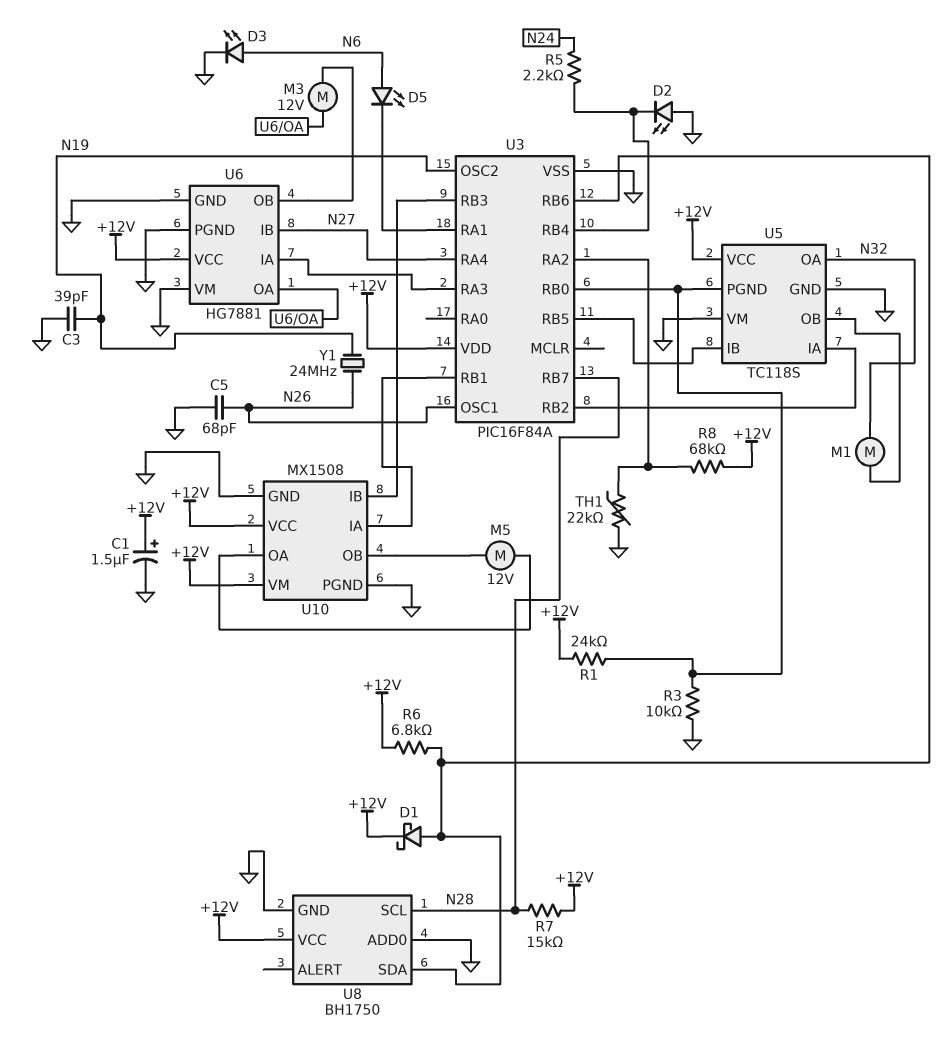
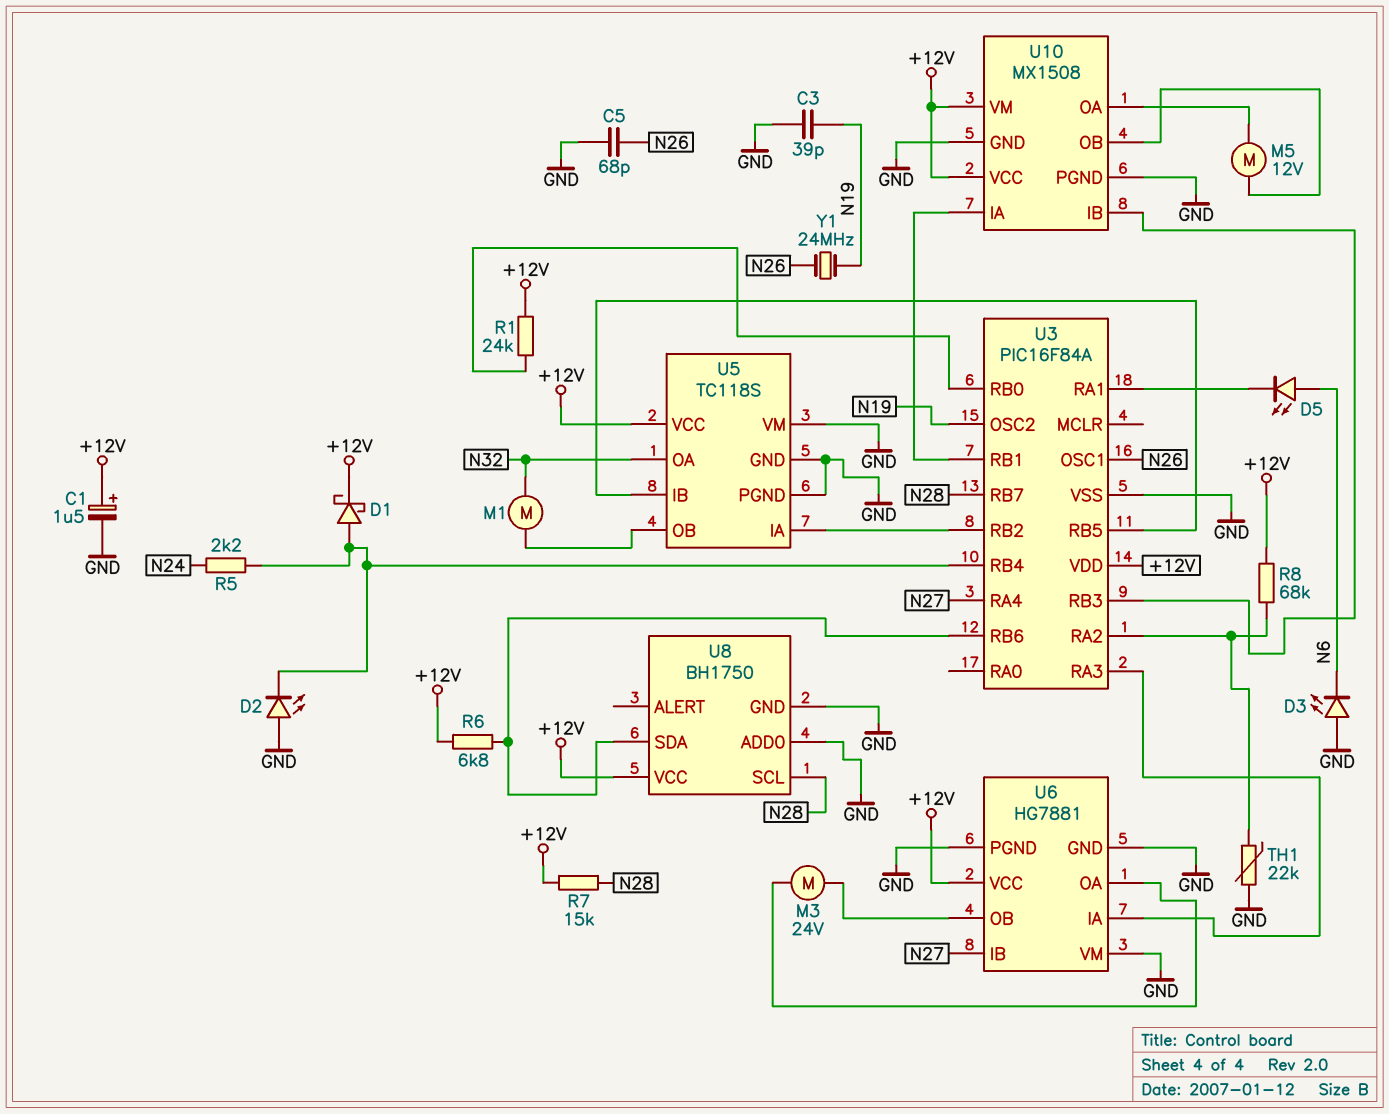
D1: schottky (A U3/RB6, K +12V) -> schottky (A U3/RB4, K +12V)
D3: LED (A N6, K GND) -> LED (A GND, K N6)
M3: motor 12V (U6/OA, U6/OB) -> motor 24V (U6/OA, U6/OB)
R3: 10k (GND, U3/RB0) -> none
U5 pin PGND: U3/RB0 -> GND

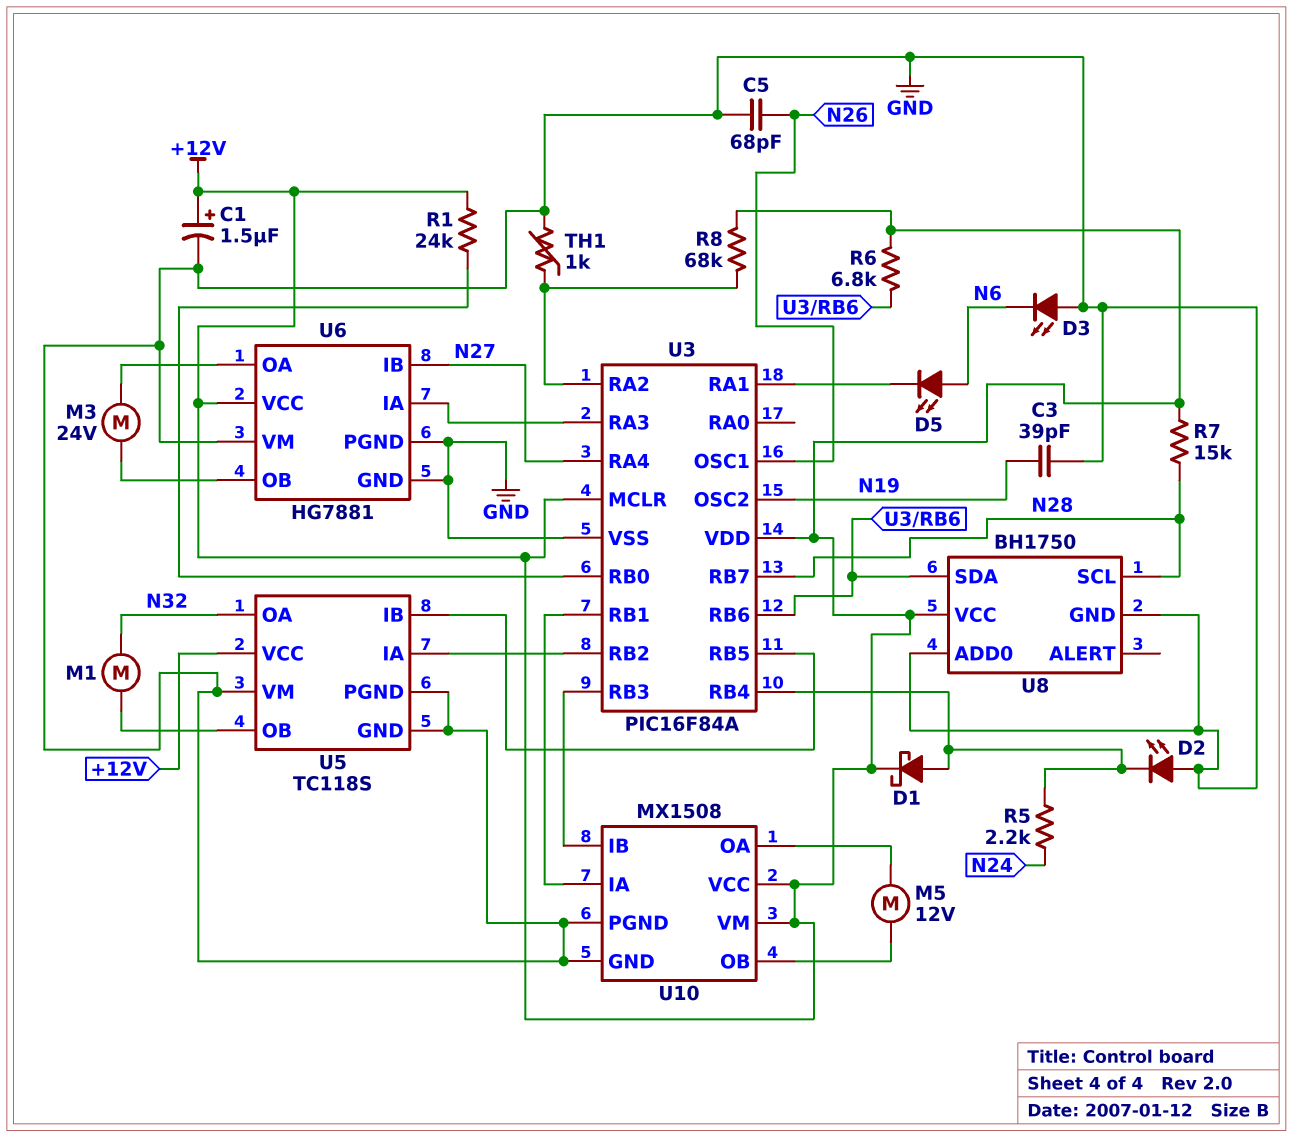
TH1: 22k (GND, U3/RA2) -> 1k (GND, U3/RA2)
U3 pin MCLR: none -> +12V
Y1: 24MHz (N19, N26) -> none

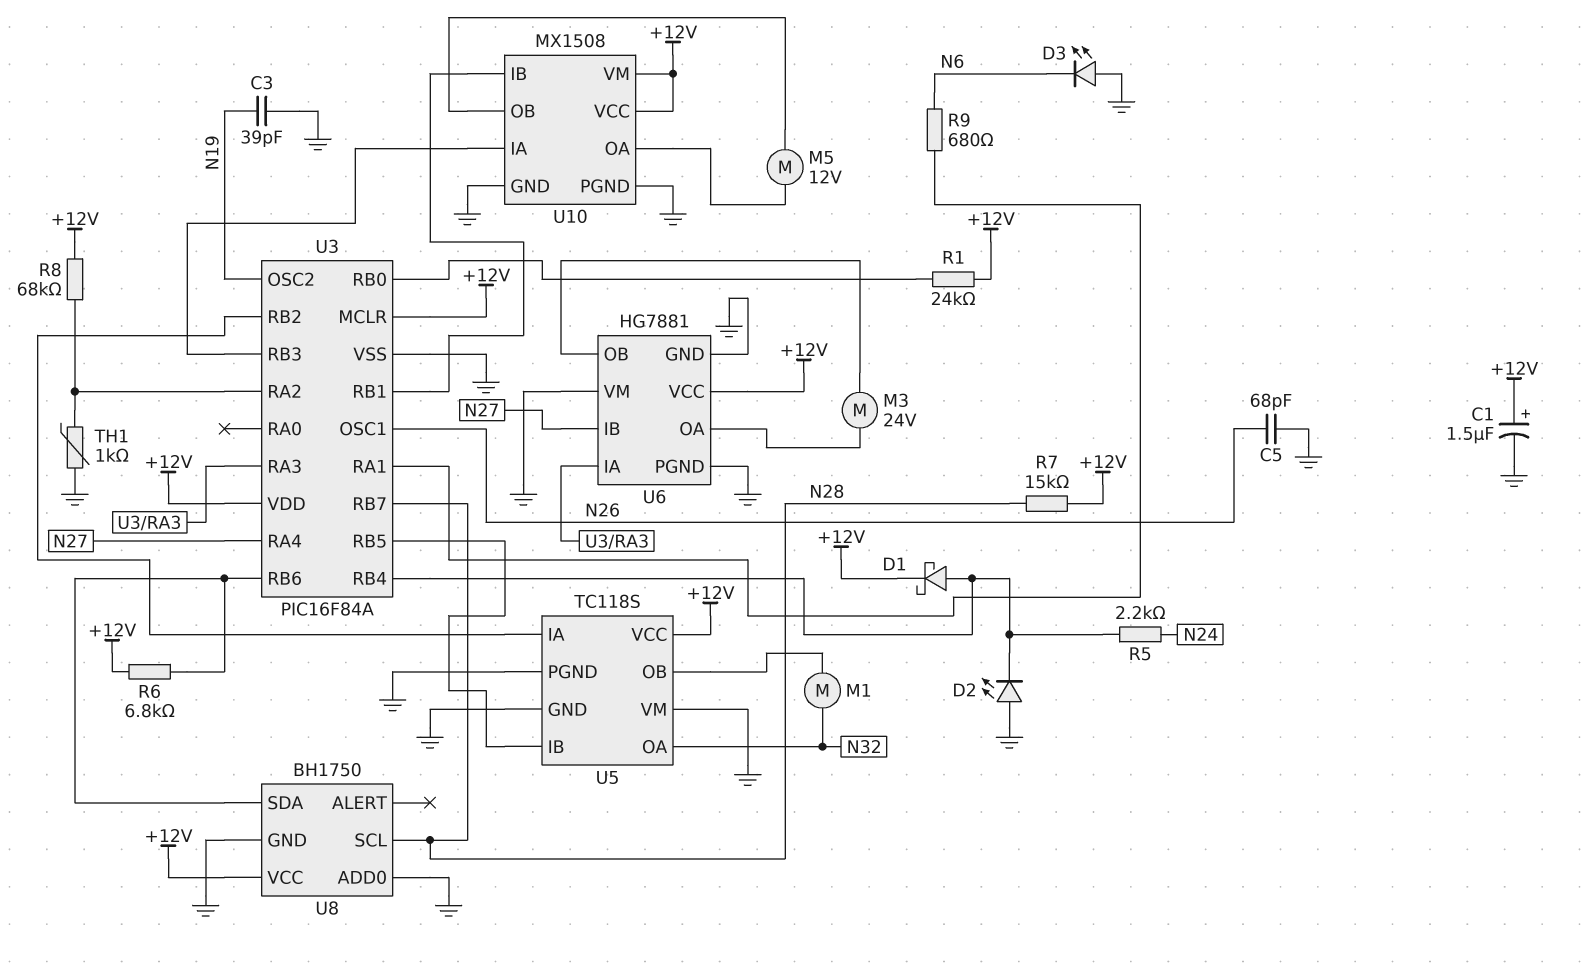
D5: LED (A N6, K U3/RA1) -> none
R9: none -> 680 (N6, U3/RA1)
U10 pin IA: U3/RB1 -> U3/RB3
U10 pin IB: U3/RB3 -> U3/RB1

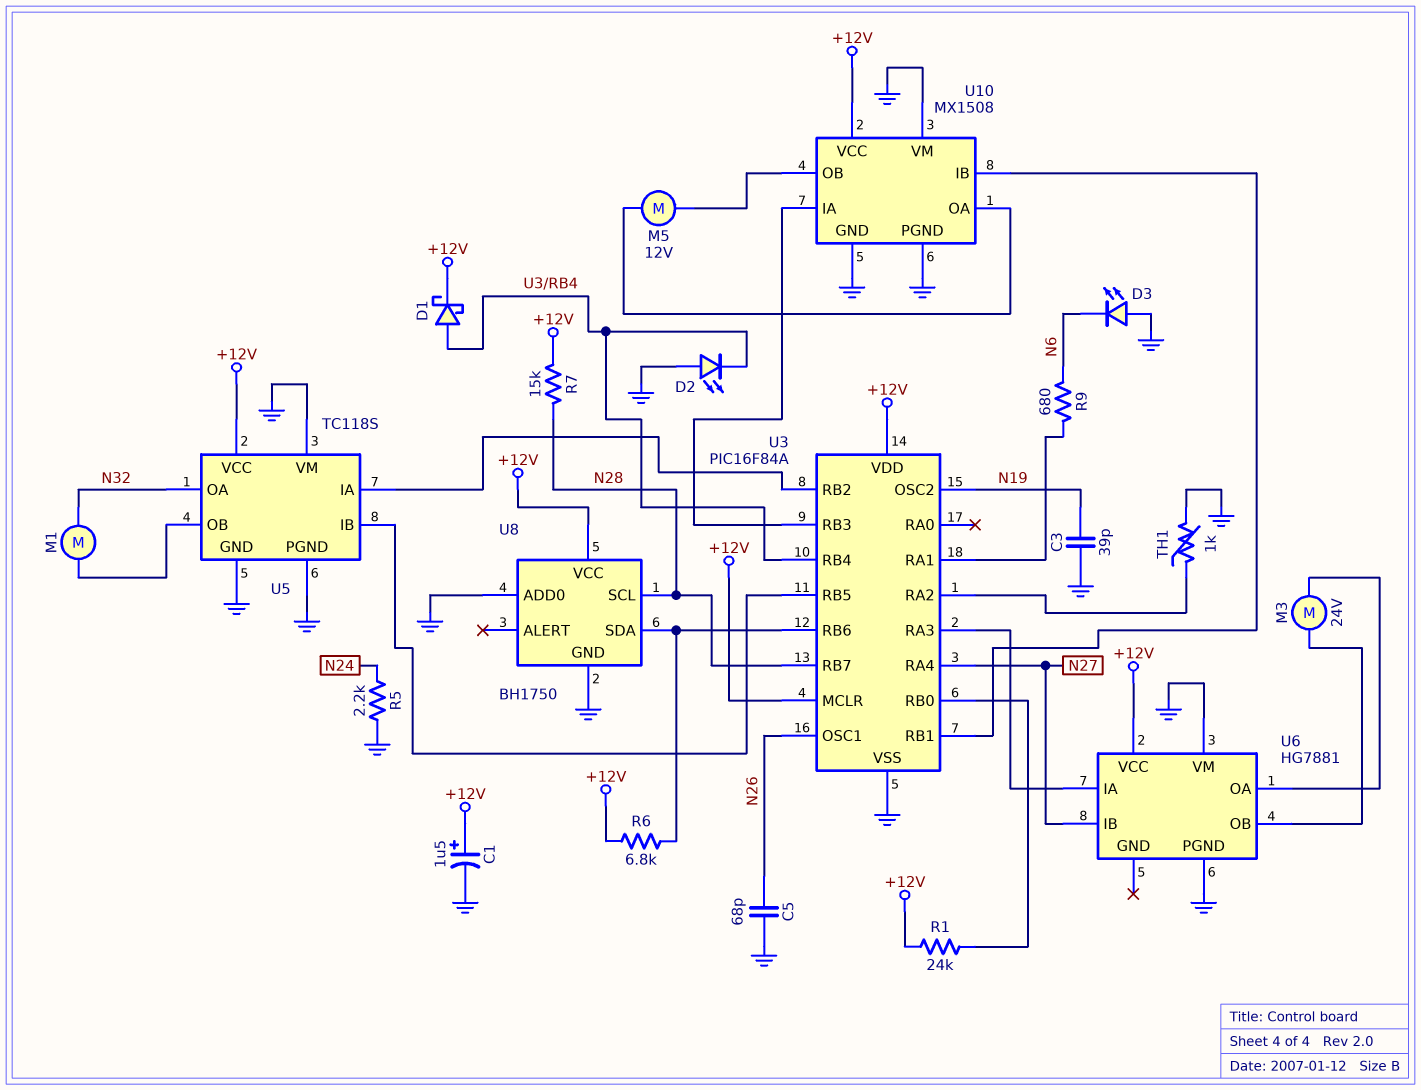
R5: 2.2k (N24, U3/RB4) -> 2.2k (GND, N24)
R8: 68k (+12V, U3/RA2) -> none
U6 pin GND: GND -> none
U10 pin VM: +12V -> GND

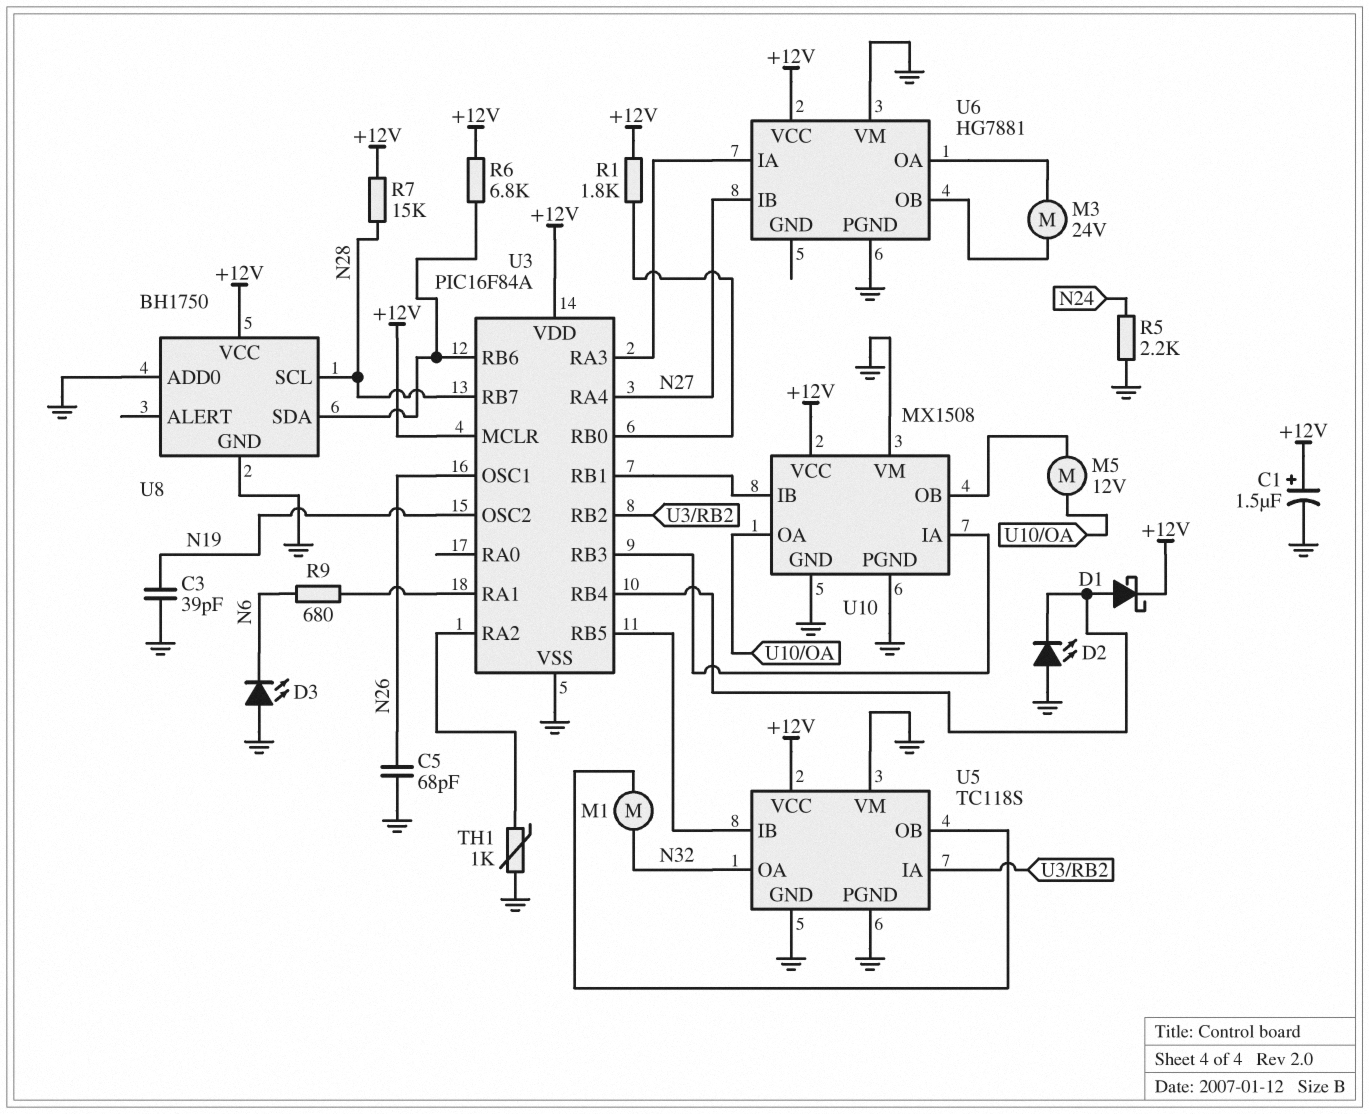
R1: 24k (+12V, U3/RB0) -> 1.8k (+12V, U3/RB0)

